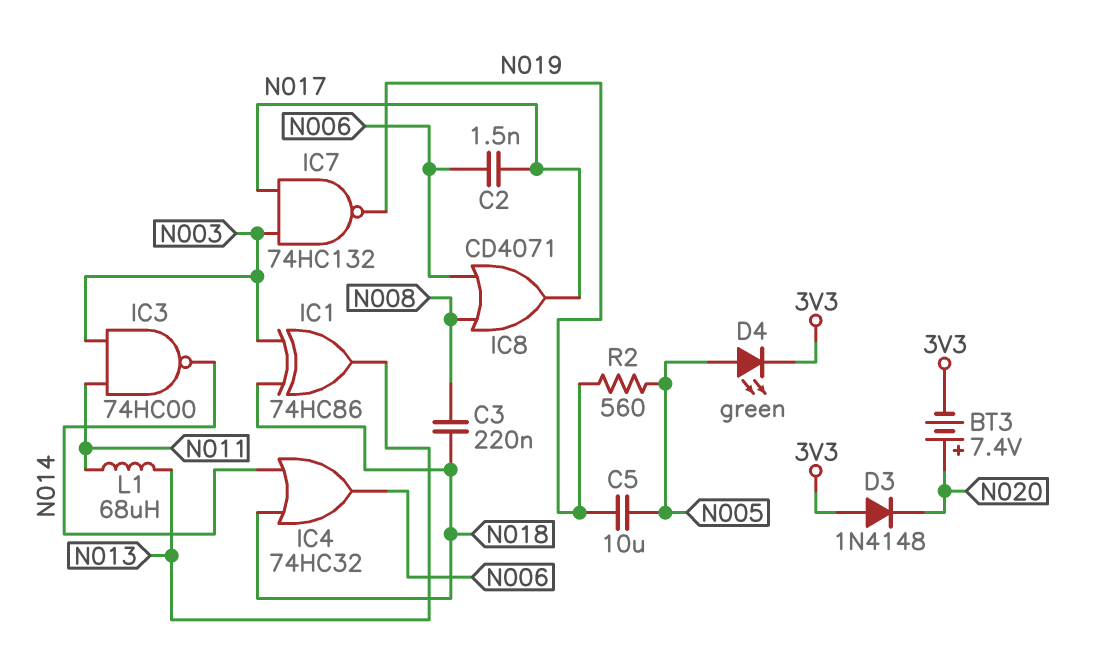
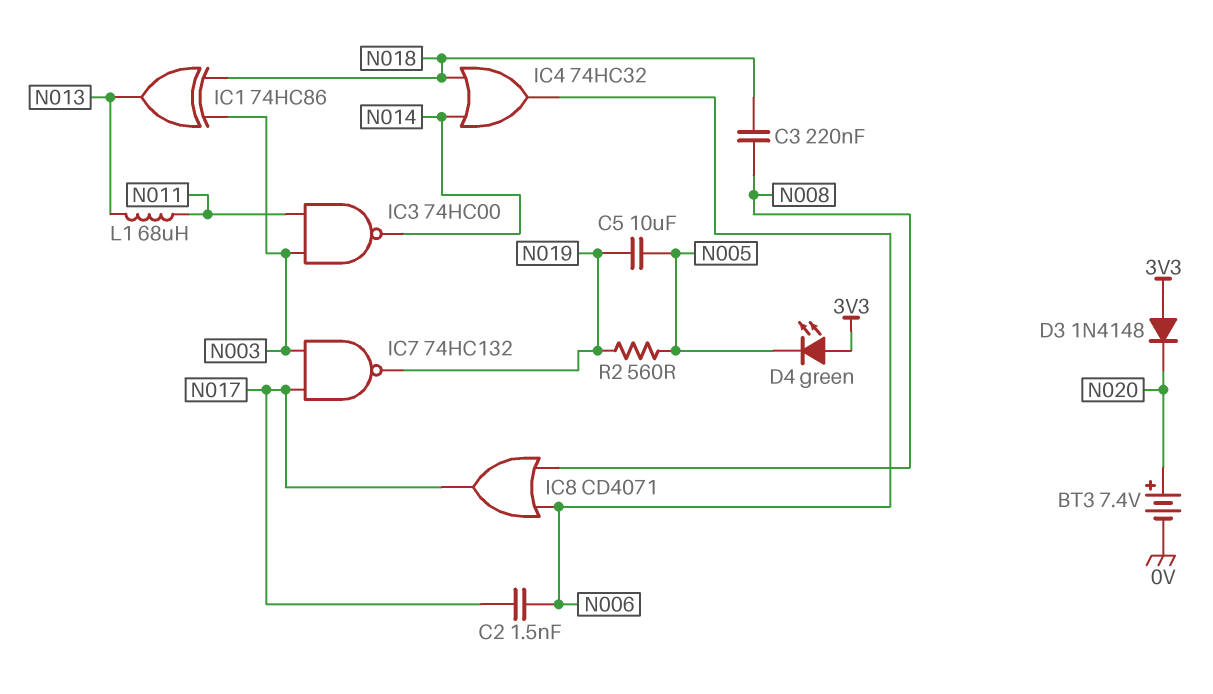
BT3: 7.4V (plus N020, minus 3V3) -> 7.4V (plus N020, minus 0V)
D4: LED green (A N005, K 3V3) -> LED green (A 3V3, K N005)

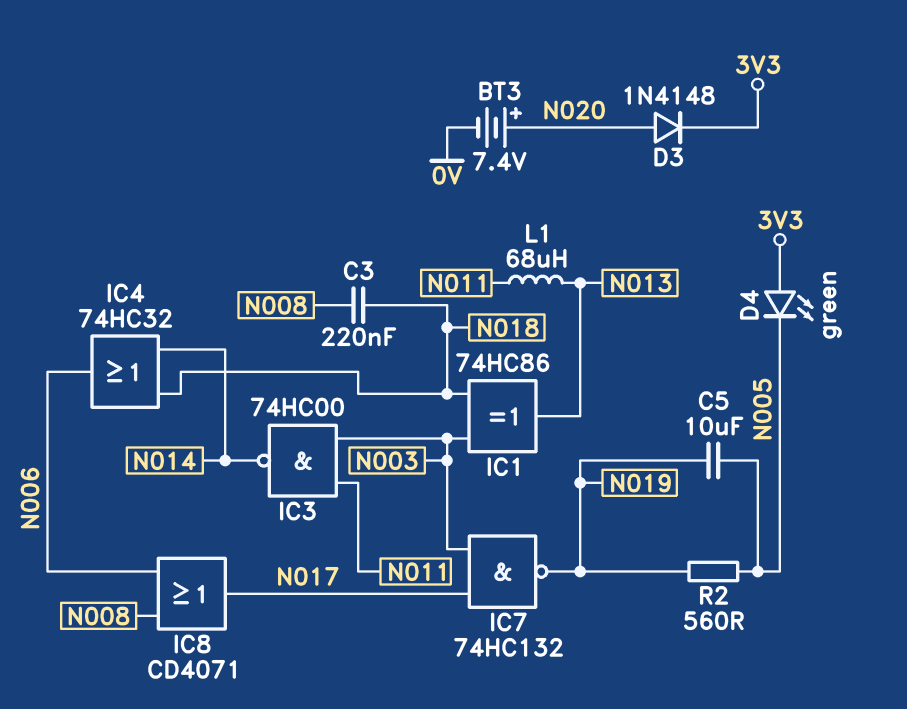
C2: 1.5nF (N006, N017) -> none
D3: diode 1N4148 (A 3V3, K N020) -> diode 1N4148 (A N020, K 3V3)

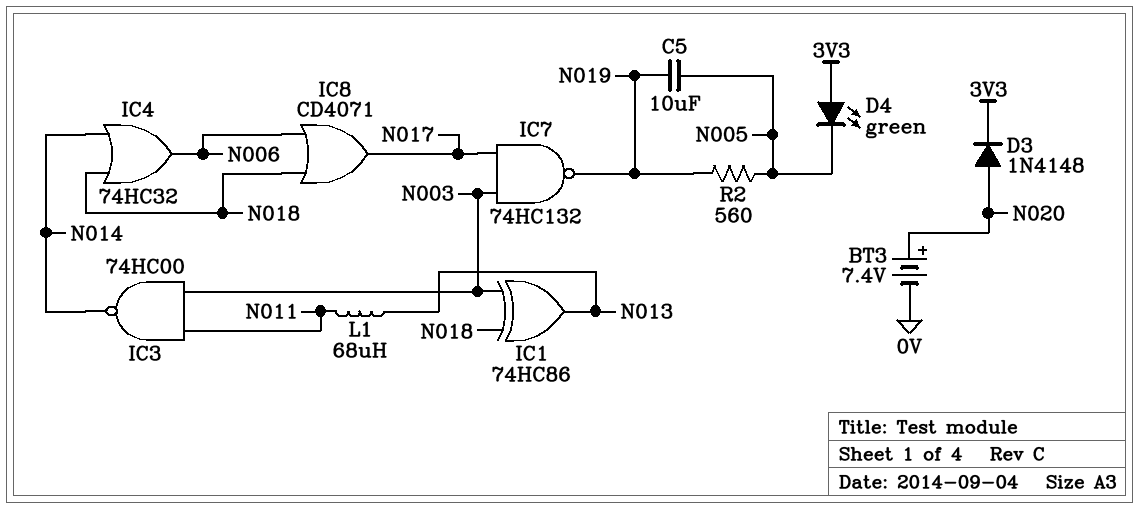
C3: 220nF (N008, N018) -> none
IC8: OR CD4071 (in N006, in N008, out N017) -> OR CD4071 (in N006, in N018, out N017)

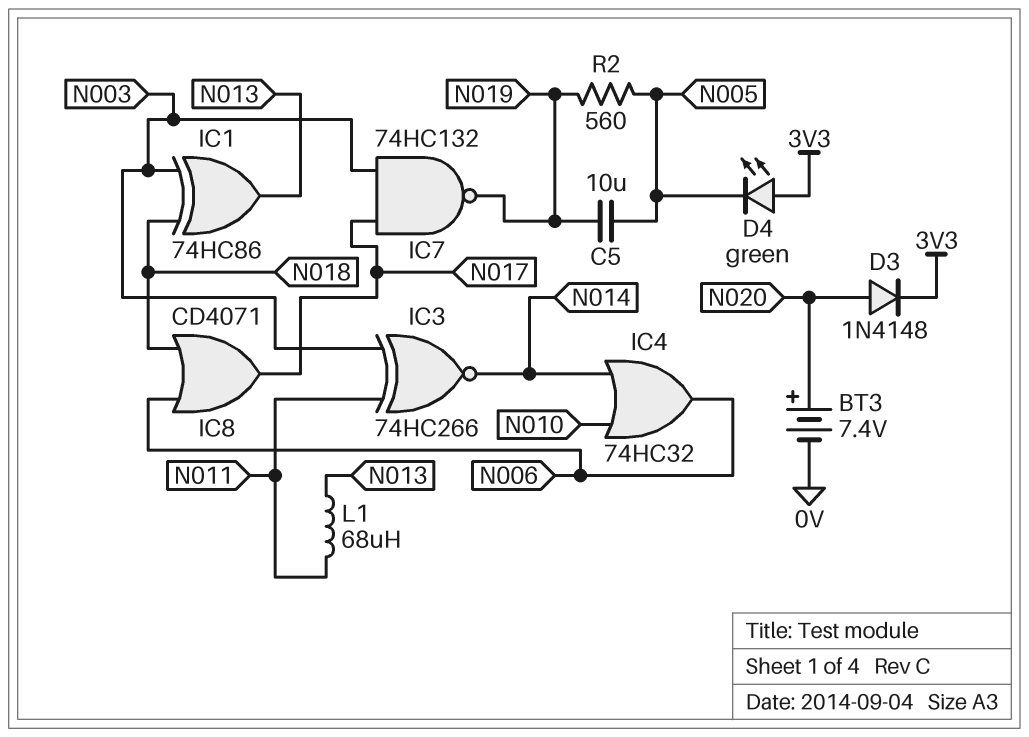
IC3: NAND 74HC00 (in N003, in N011, out N014) -> XNOR 74HC266 (in N003, in N011, out N014)
IC4: OR 74HC32 (in N014, in N018, out N006) -> OR 74HC32 (in N010, in N014, out N006)

